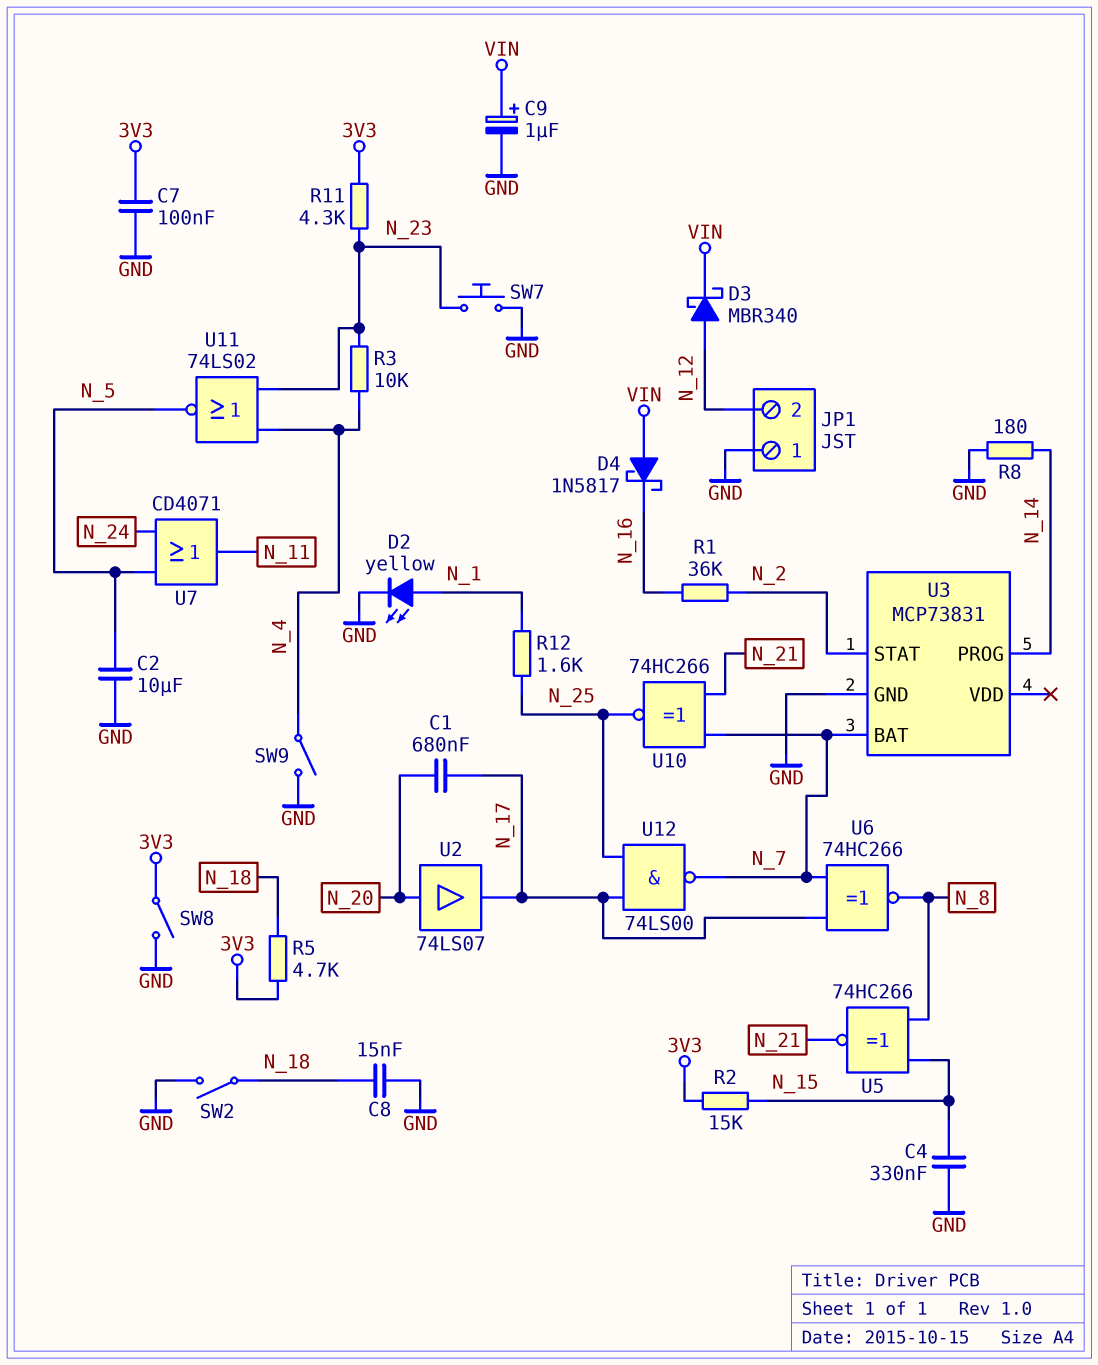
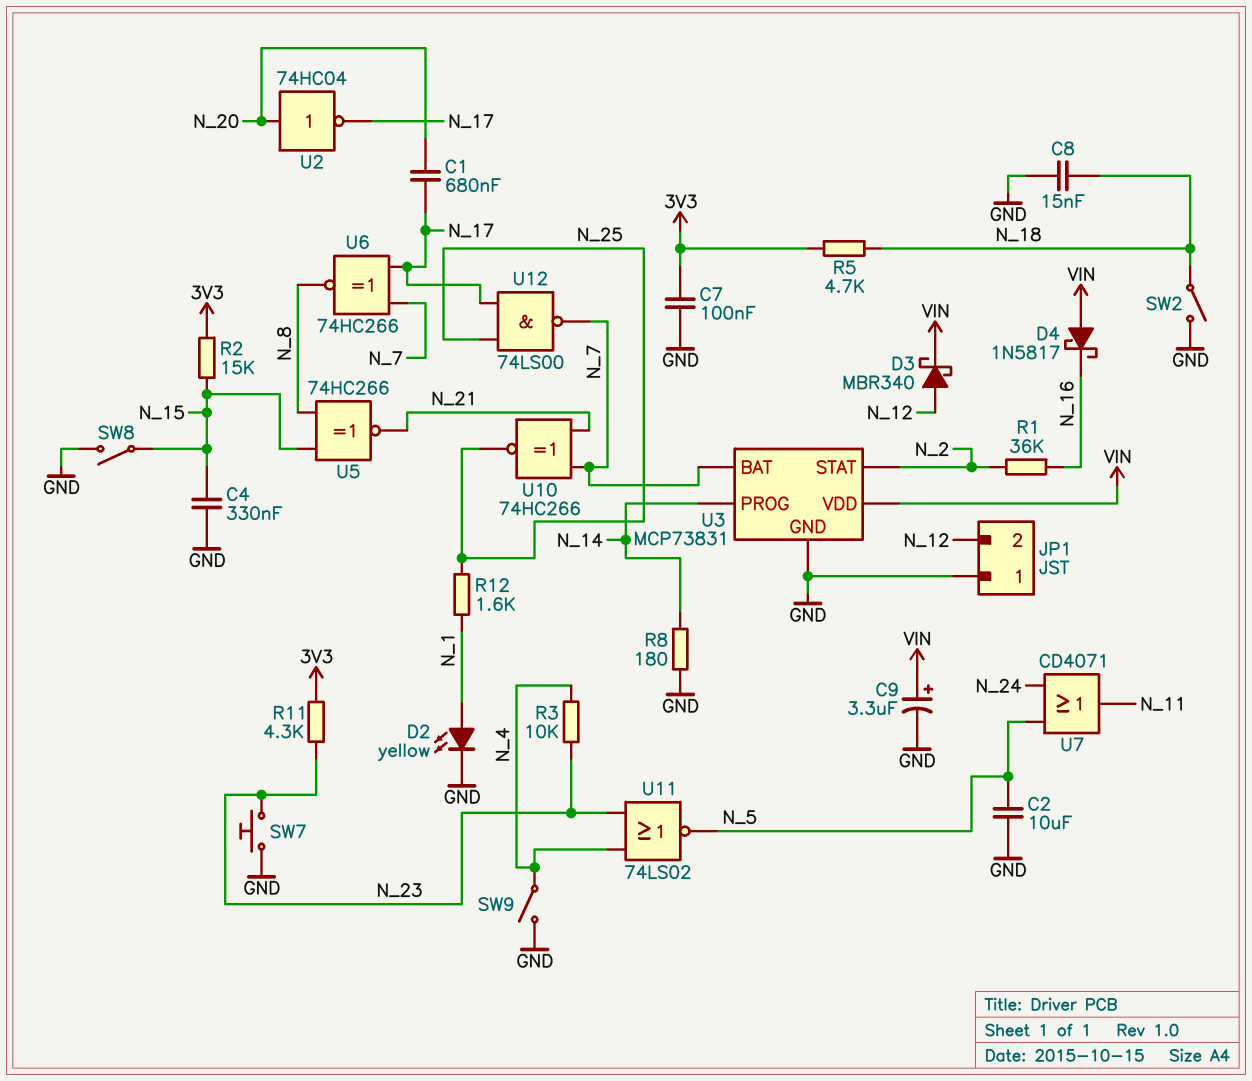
C9: 1uF (plus VIN, minus GND) -> 3.3uF (plus VIN, minus GND)
SW8: switch (3V3, GND) -> switch (GND, N_15)
U2: buffer 74LS07 (in N_20, out N_17) -> NOT 74HC04 (in N_20, out N_17)
U3 pin VDD: none -> VIN

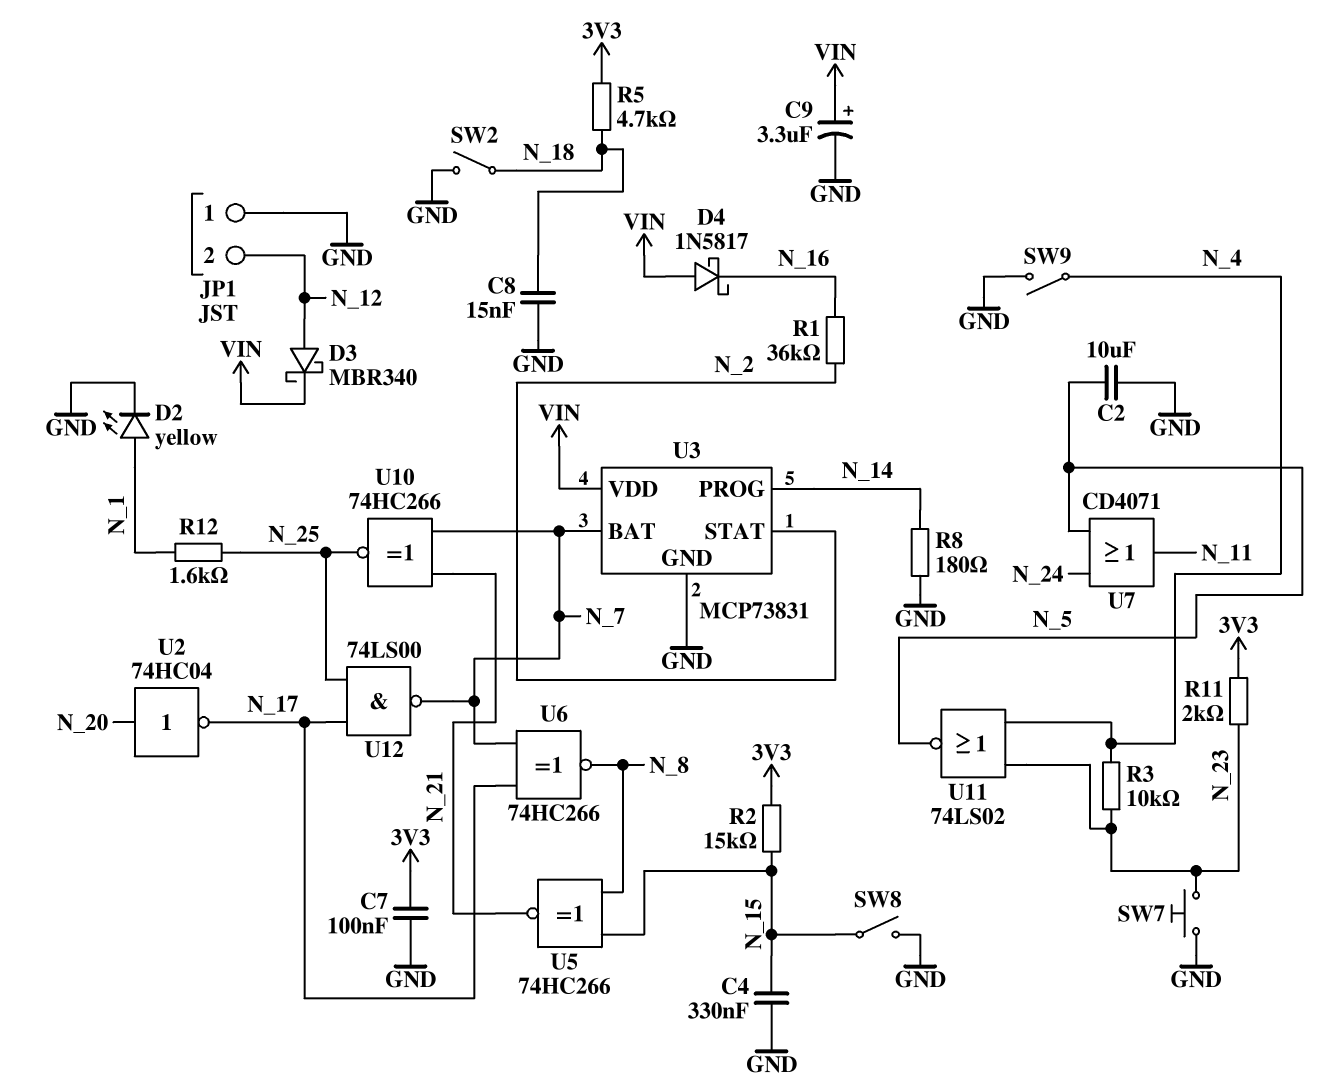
C1: 680nF (N_17, N_20) -> none
R11: 4.3k (3V3, N_23) -> 2k (3V3, N_23)

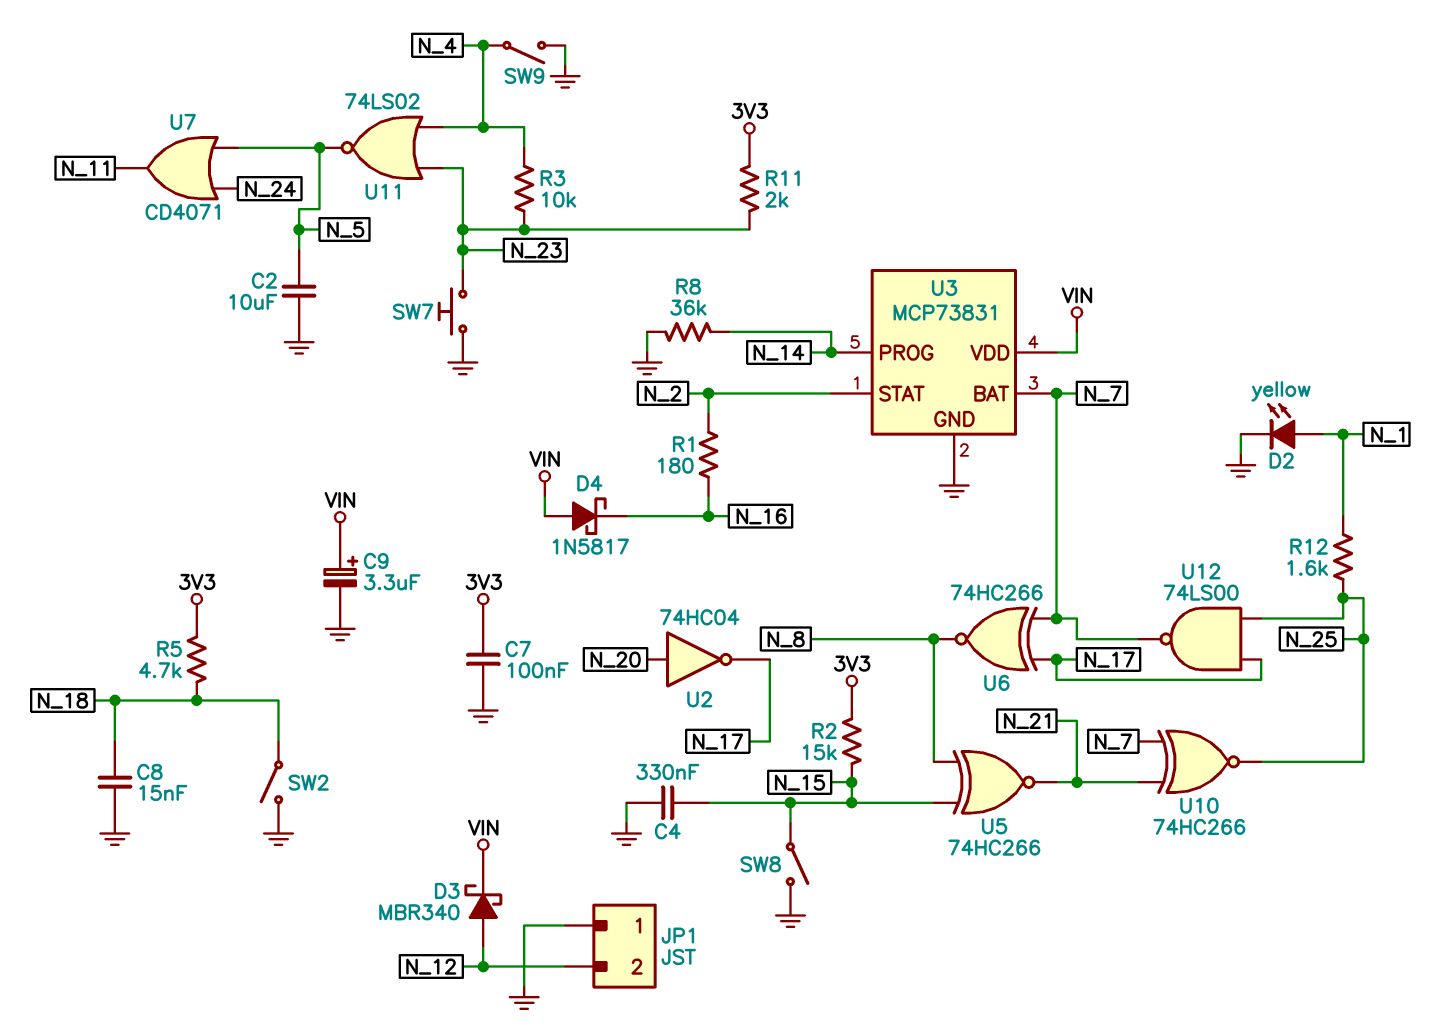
R1: 36k (N_2, N_16) -> 180 (N_2, N_16)
R8: 180 (GND, N_14) -> 36k (GND, N_14)

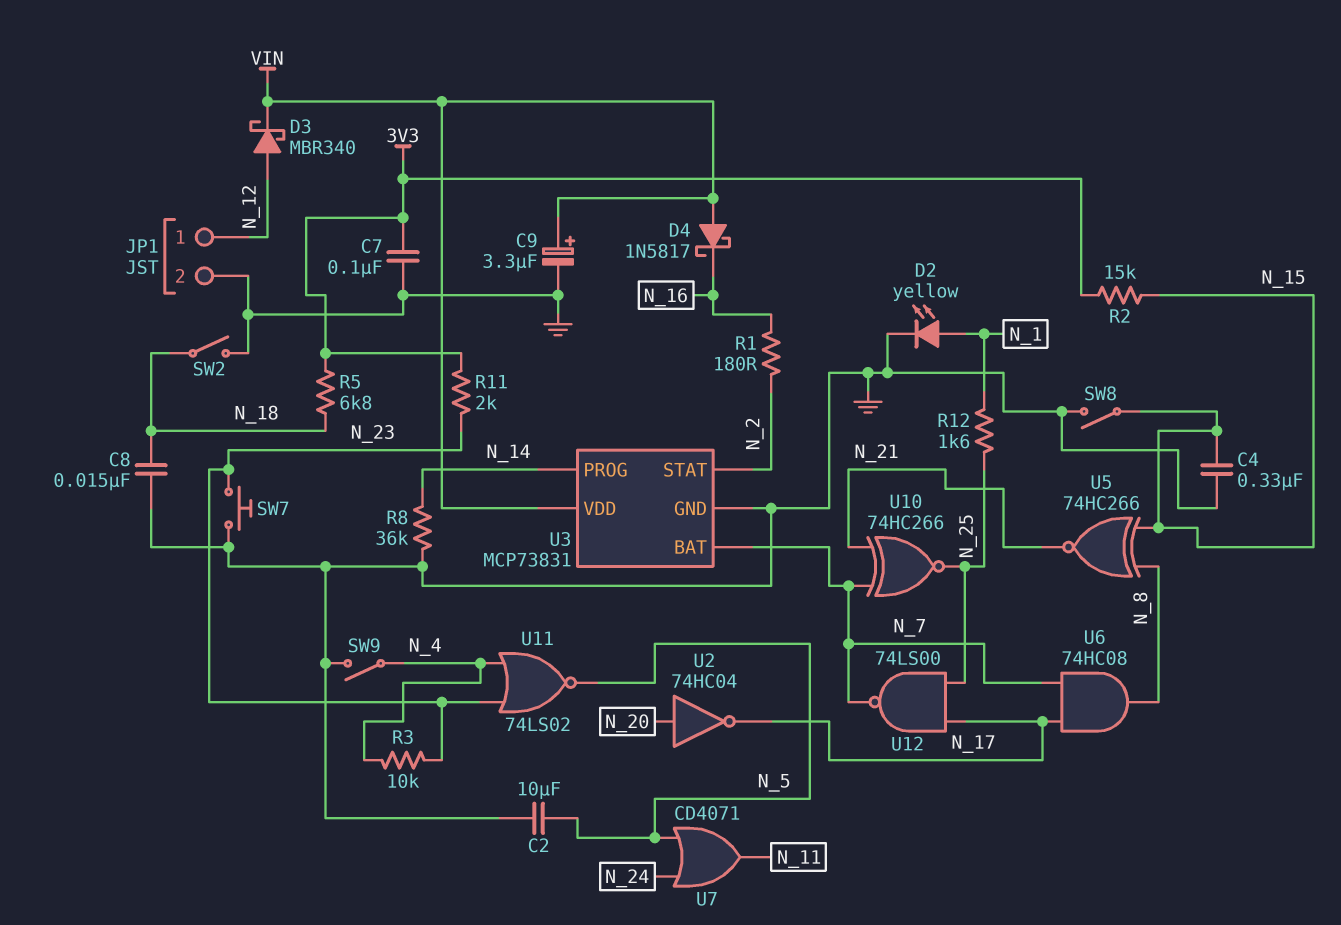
JP1 pin 1: GND -> N_12
JP1 pin 2: N_12 -> GND
R5: 4.7k (3V3, N_18) -> 6.8k (3V3, N_18)
U6: XNOR 74HC266 (in N_7, in N_17, out N_8) -> AND 74HC08 (in N_7, in N_17, out N_8)

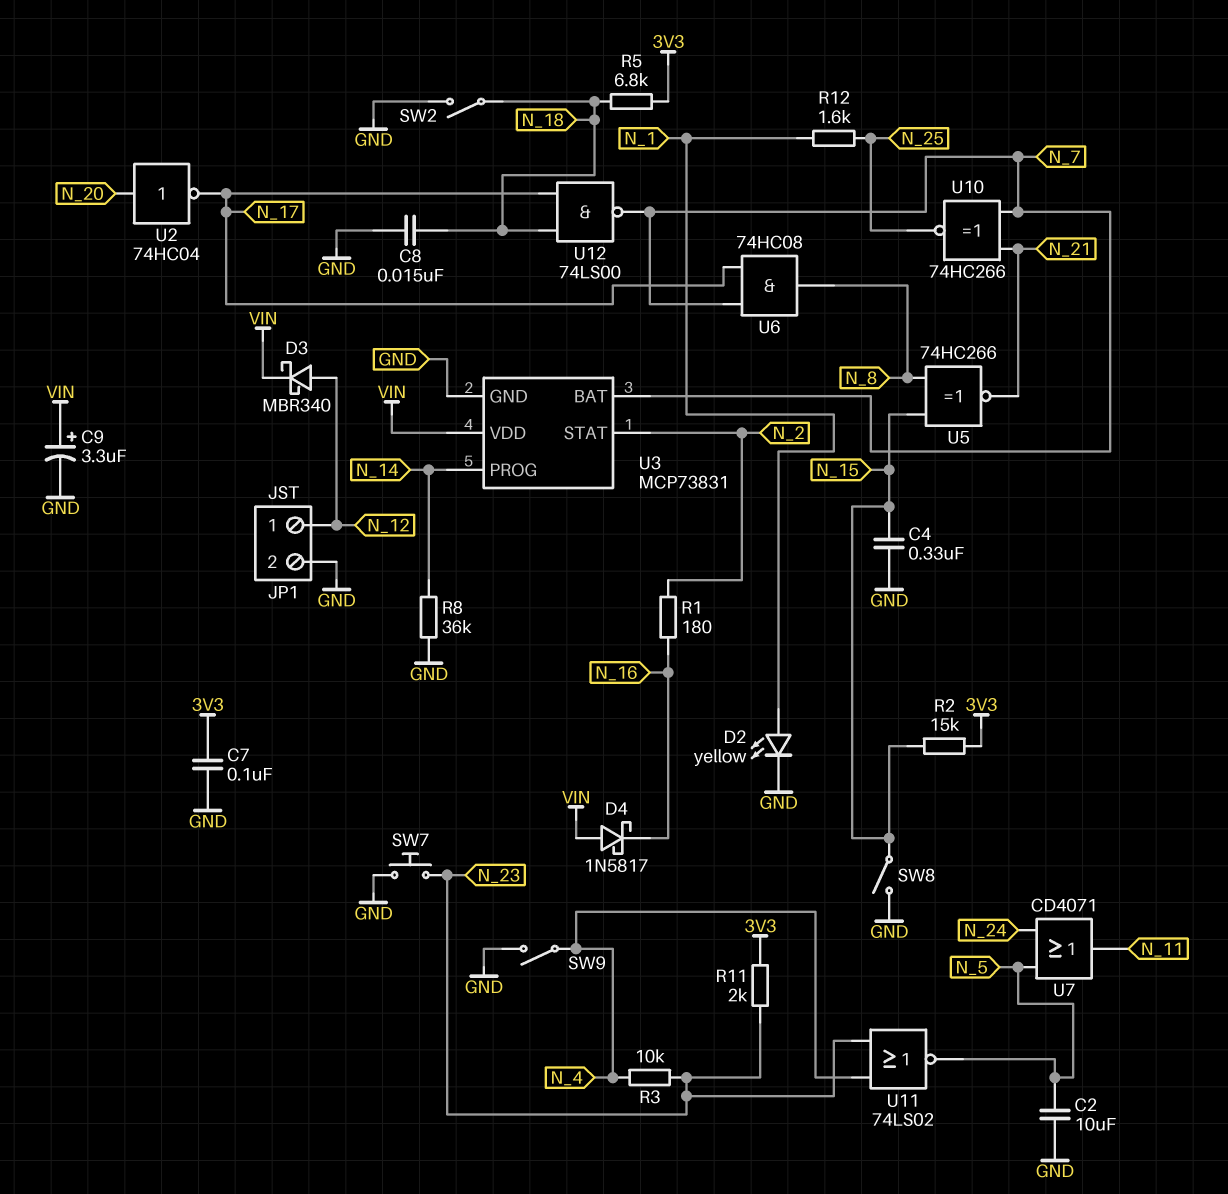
U12: NAND 74LS00 (in N_17, in N_25, out N_7) -> NAND 74LS00 (in N_17, in N_18, out N_7)

